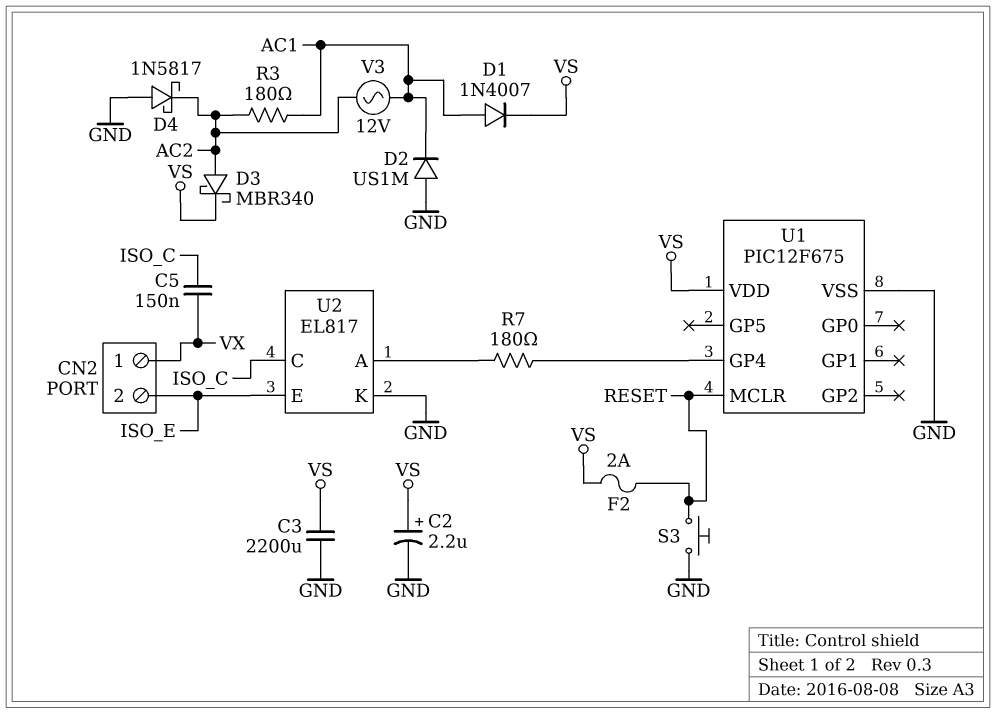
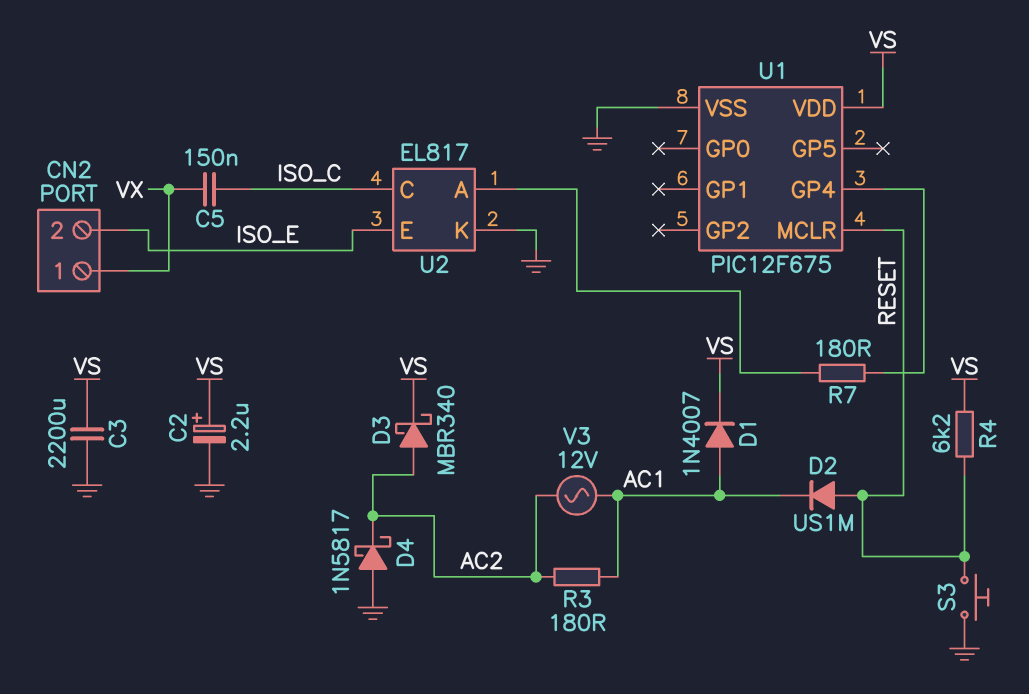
D2: diode US1M (A GND, K AC1) -> diode US1M (A RESET, K AC1)
F2: 2A (RESET, VS) -> none
R4: none -> 6.2k (RESET, VS)

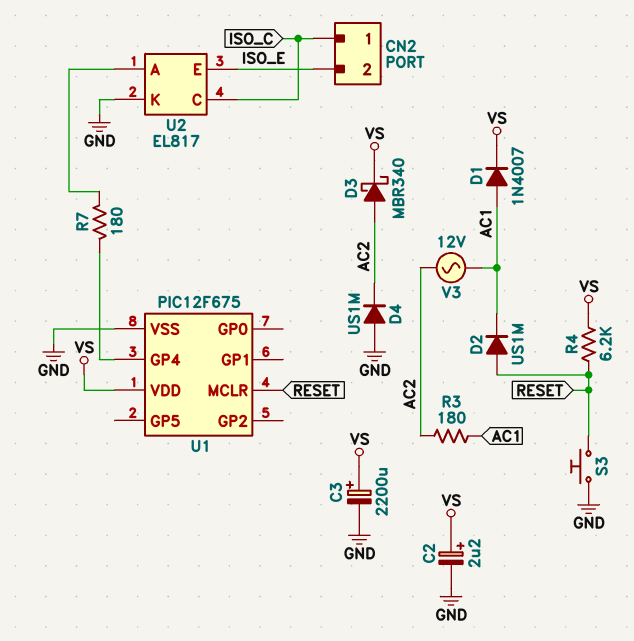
C3: 2200uF (GND, VS) -> 2200uF (plus VS, minus GND)
C5: 150nF (ISO_C, VX) -> none
CN2 pin 1: VX -> ISO_C
D4: schottky 1N5817 (A GND, K AC2) -> diode US1M (A GND, K AC2)

